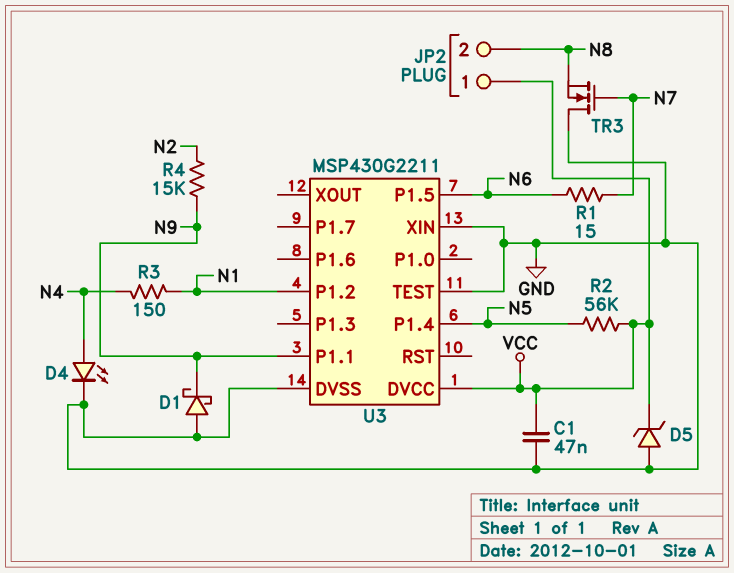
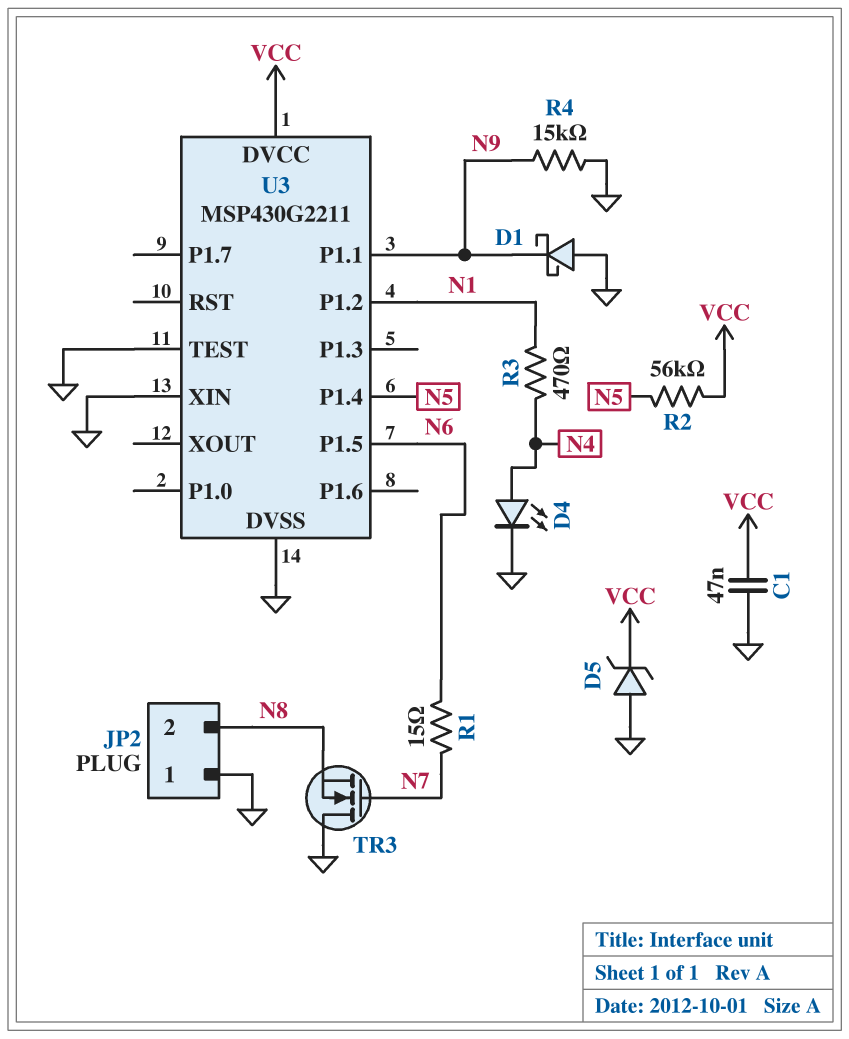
JP2 pin 1: VCC -> GND
R3: 150 (N1, N4) -> 470 (N1, N4)
R4: 15k (N2, N9) -> 15k (GND, N9)

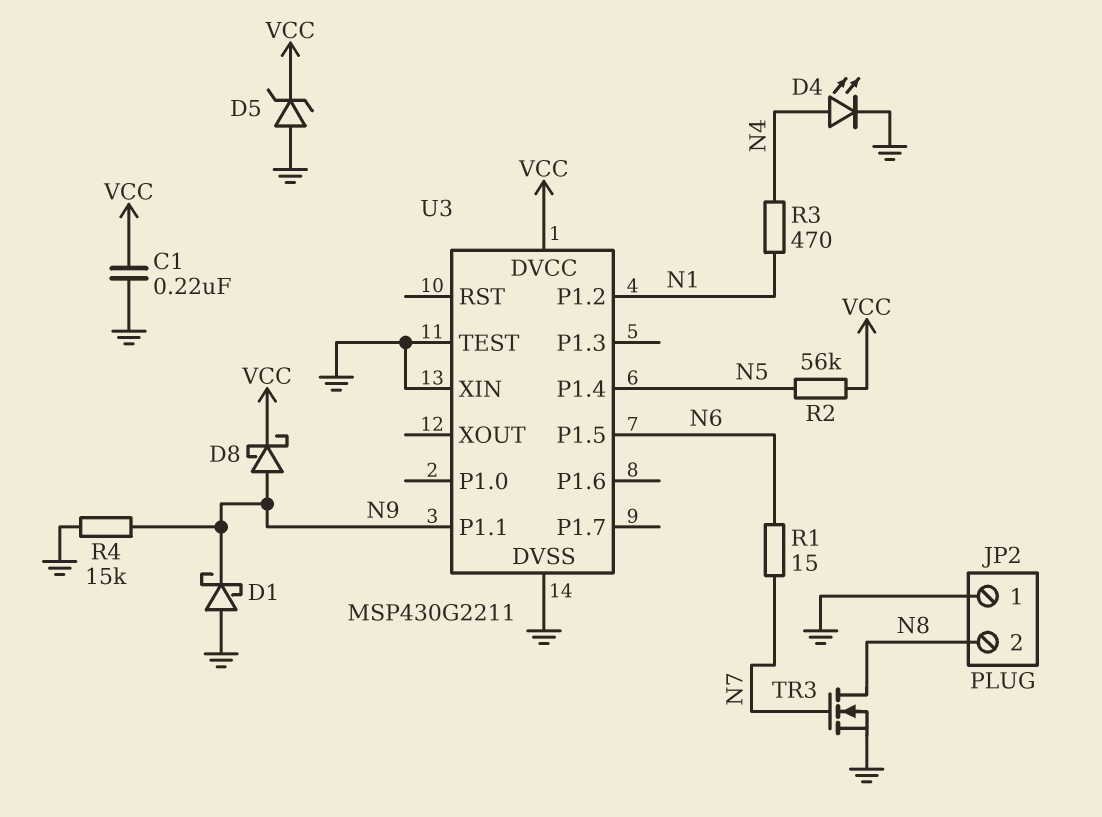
C1: 47nF (GND, VCC) -> 220nF (GND, VCC)
D8: none -> schottky (A N9, K VCC)
TR3: NMOS (G N7, D GND, S N8) -> NMOS (G N7, D N8, S GND)

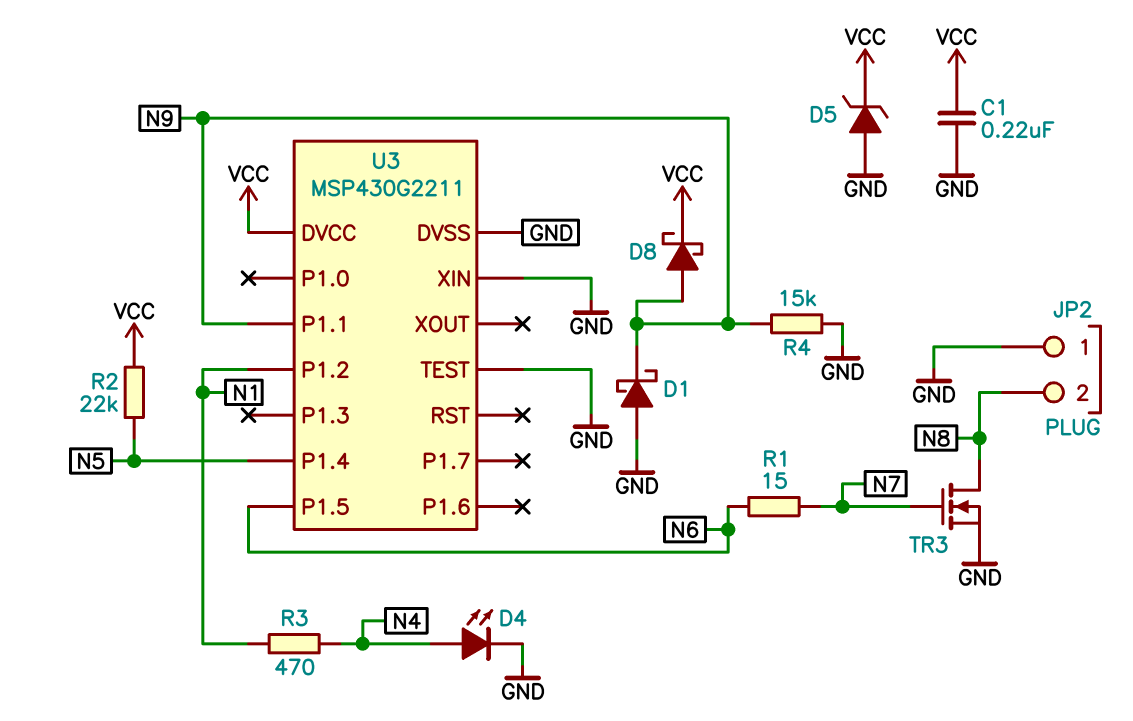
R2: 56k (N5, VCC) -> 22k (N5, VCC)

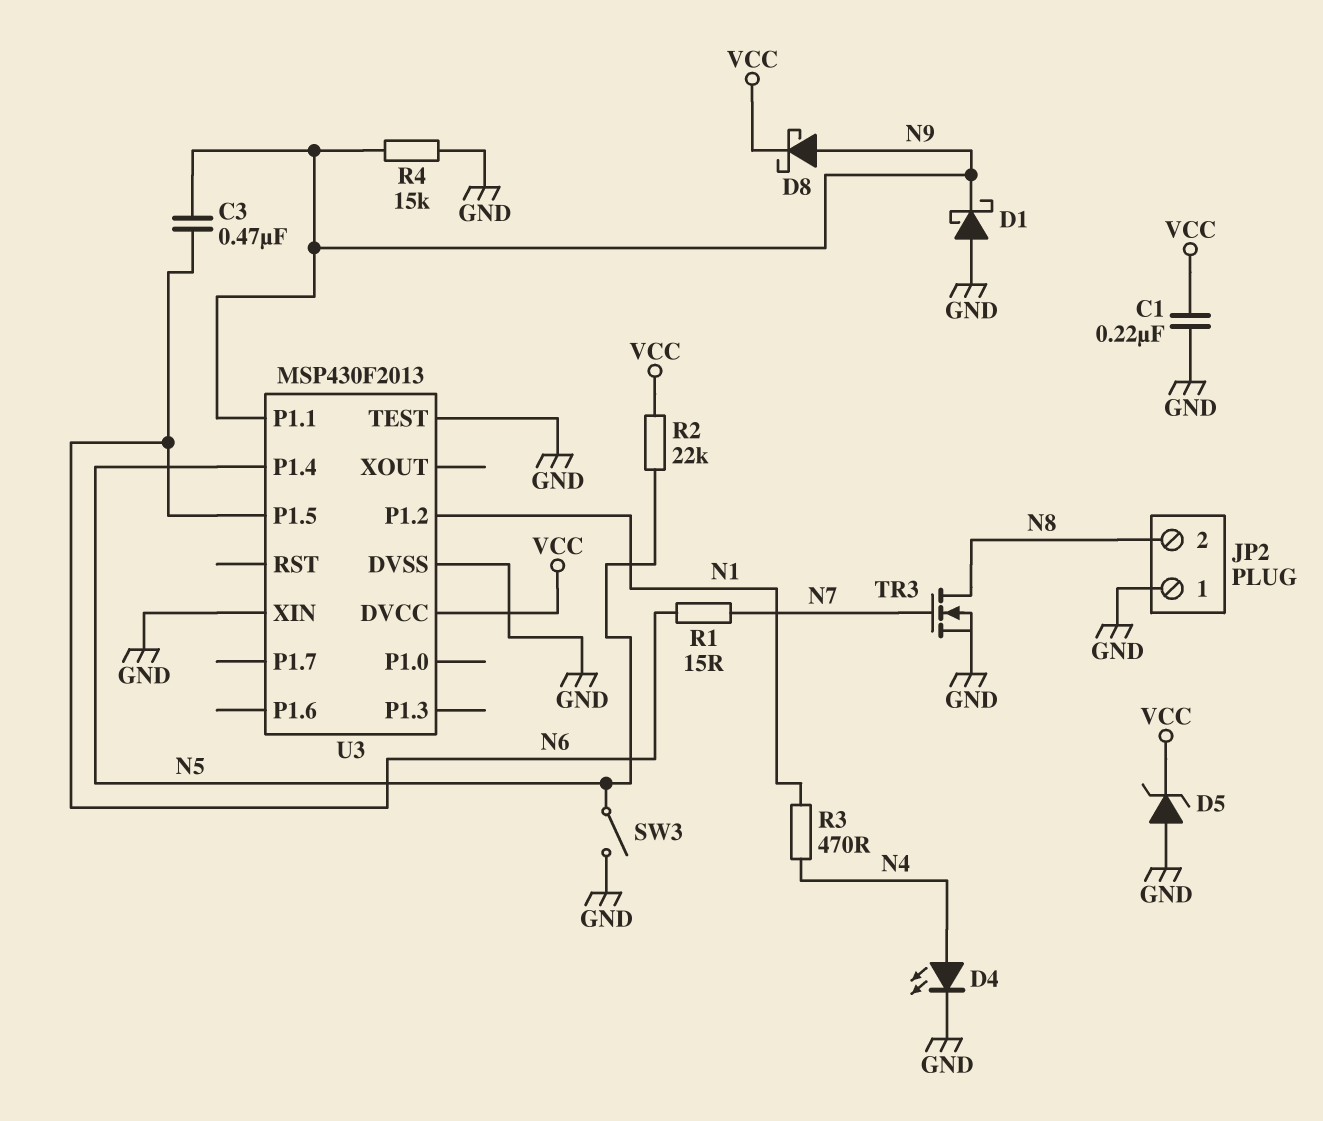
C3: none -> 470nF (N6, N9)
SW3: none -> switch (GND, N5)
U3: MSP430G2211 -> MSP430F2013

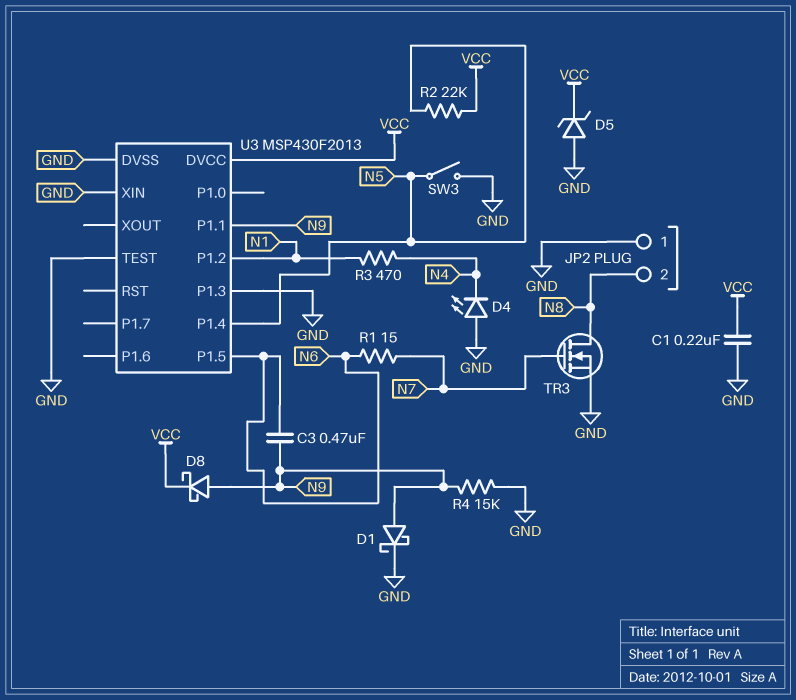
D1: schottky (A GND, K N9) -> schottky (A N9, K GND)
D4: LED (A N4, K GND) -> LED (A GND, K N4)
U3 pin P1.3: none -> GND

